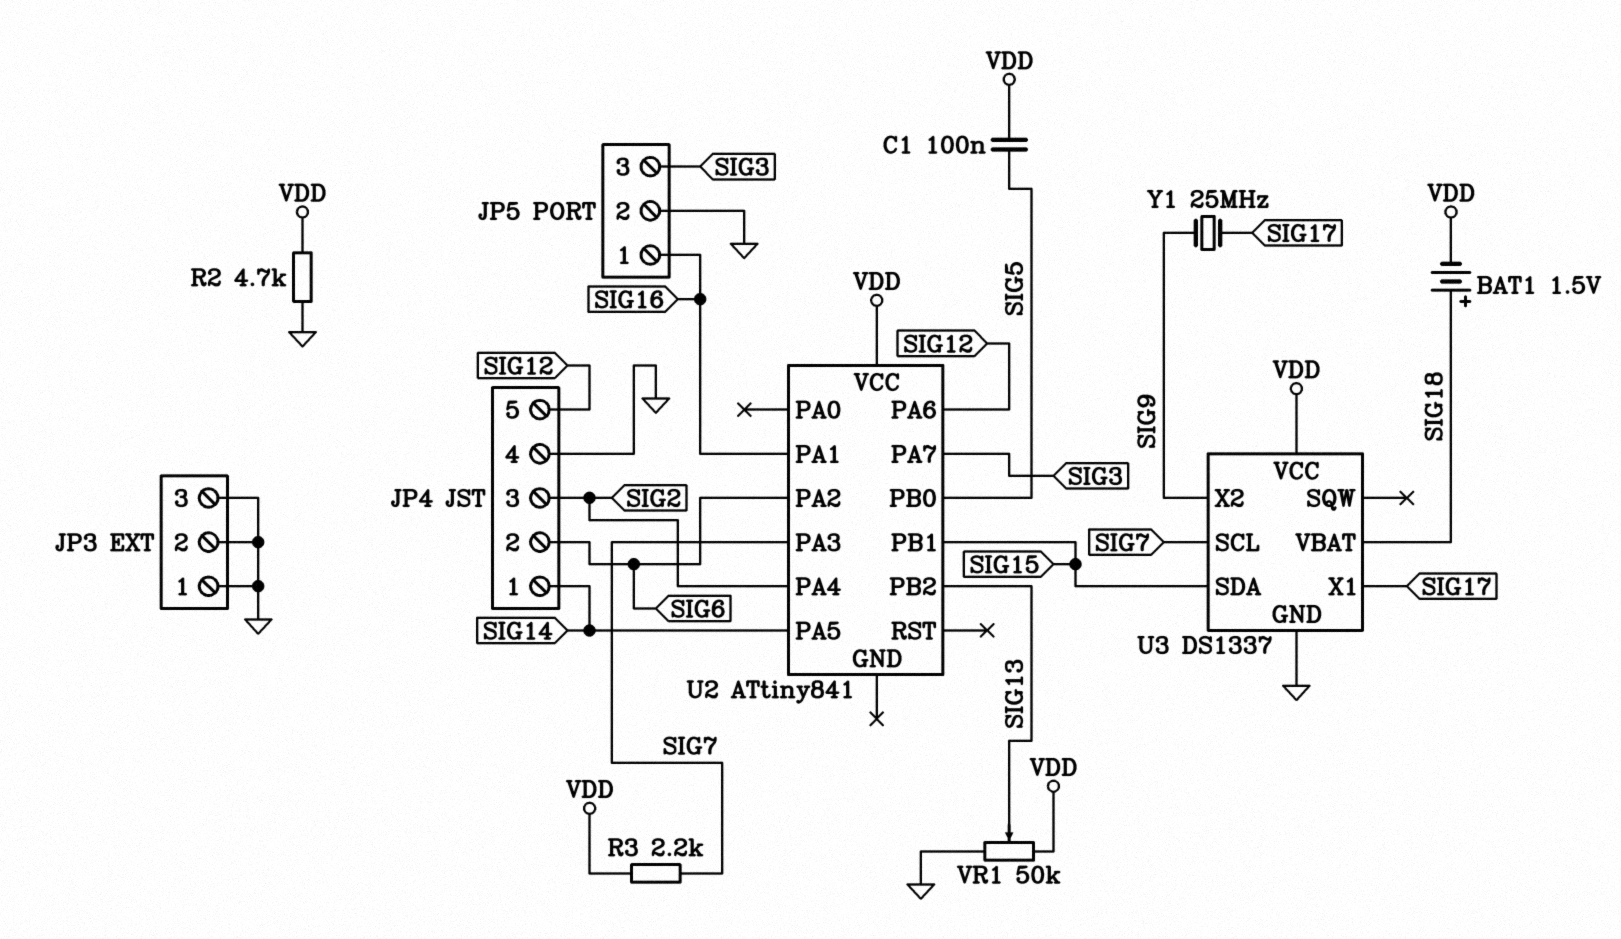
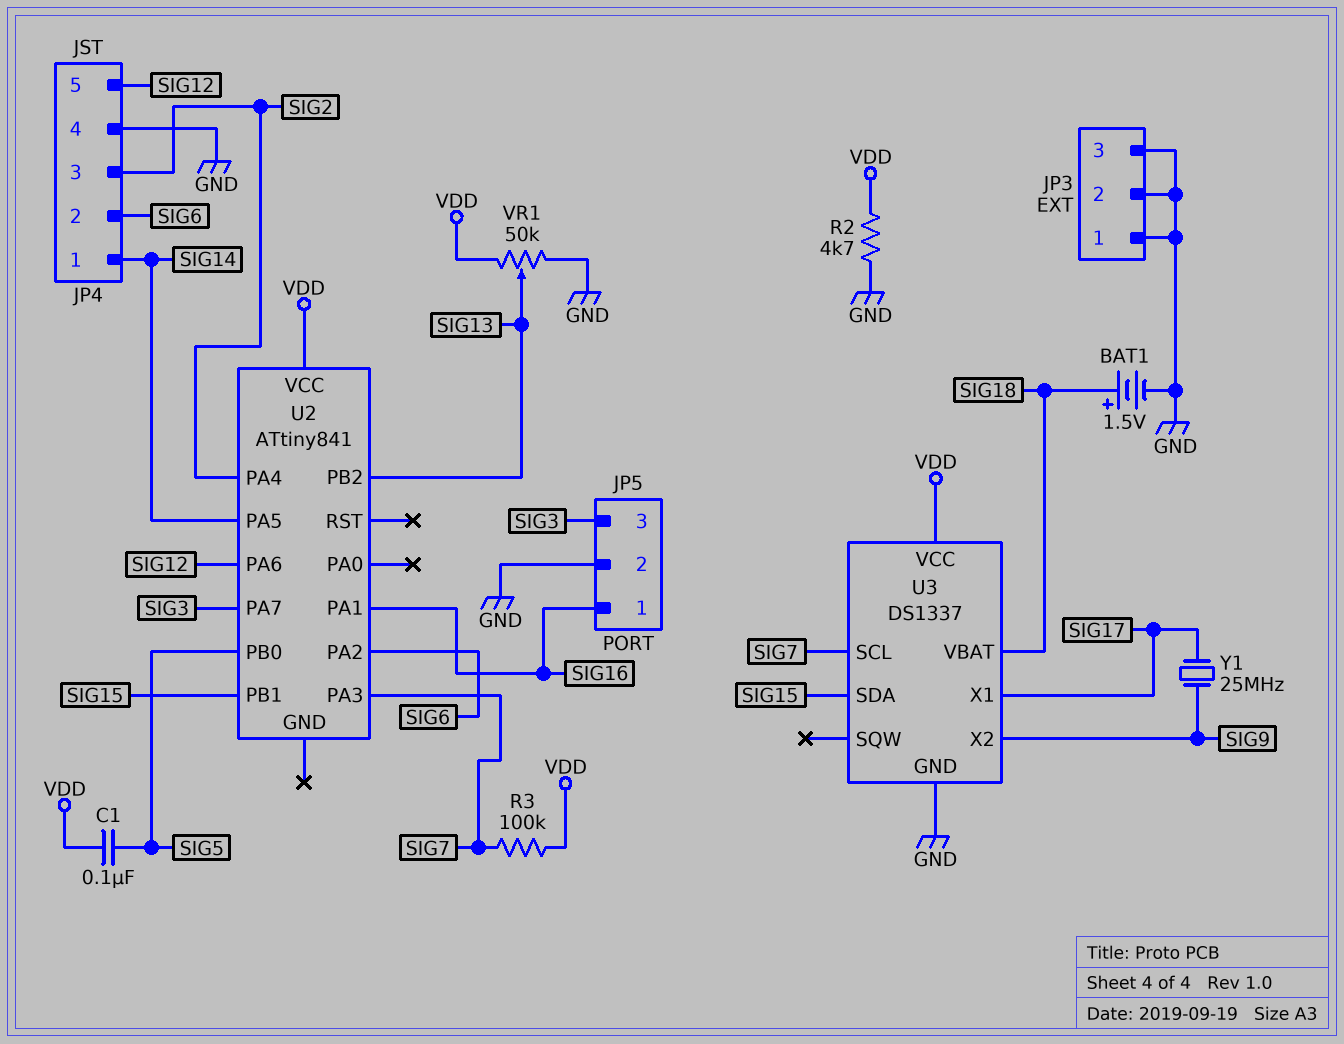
BAT1: 1.5V (plus SIG18, minus VDD) -> 1.5V (plus SIG18, minus GND)
R3: 2.2k (SIG7, VDD) -> 100k (SIG7, VDD)

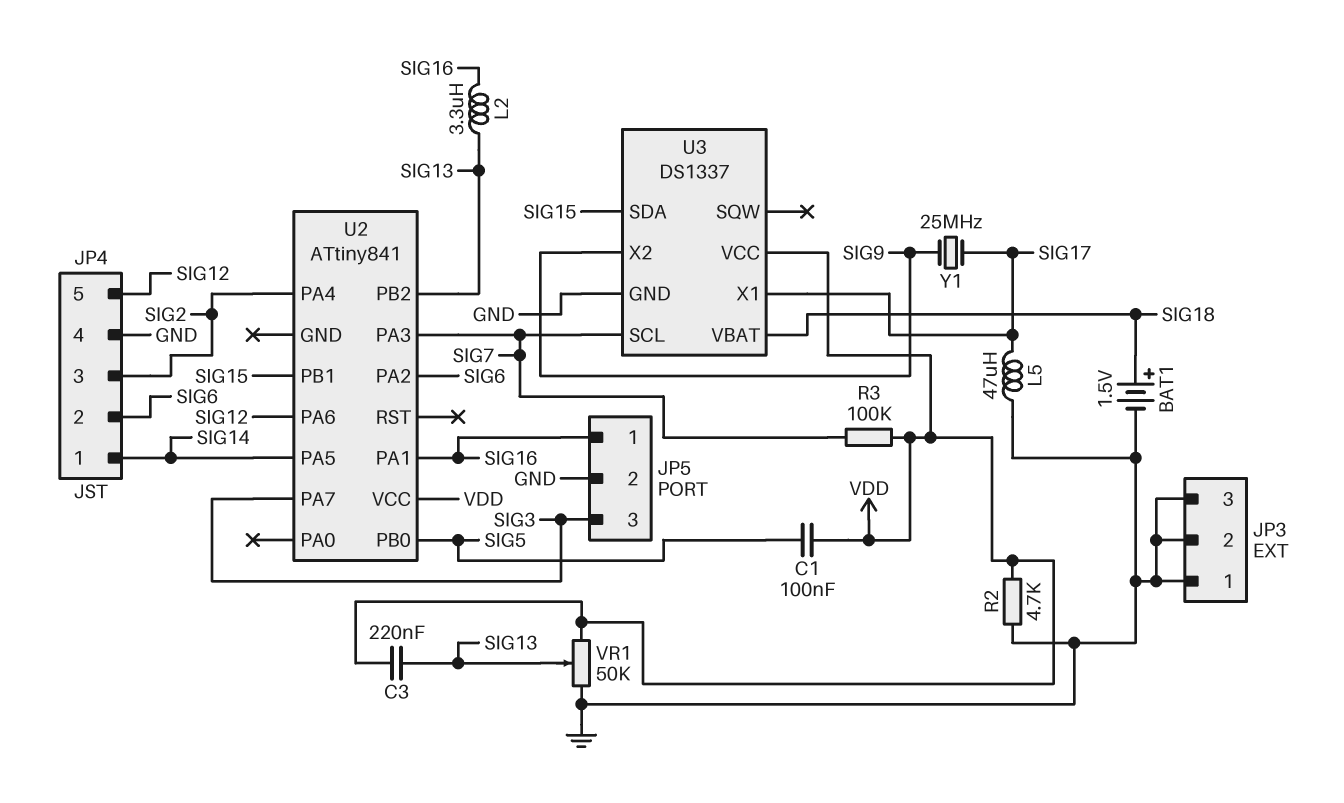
C3: none -> 220nF (SIG13, VDD)
L2: none -> 3.3uH (SIG13, SIG16)
L5: none -> 47uH (GND, SIG17)

